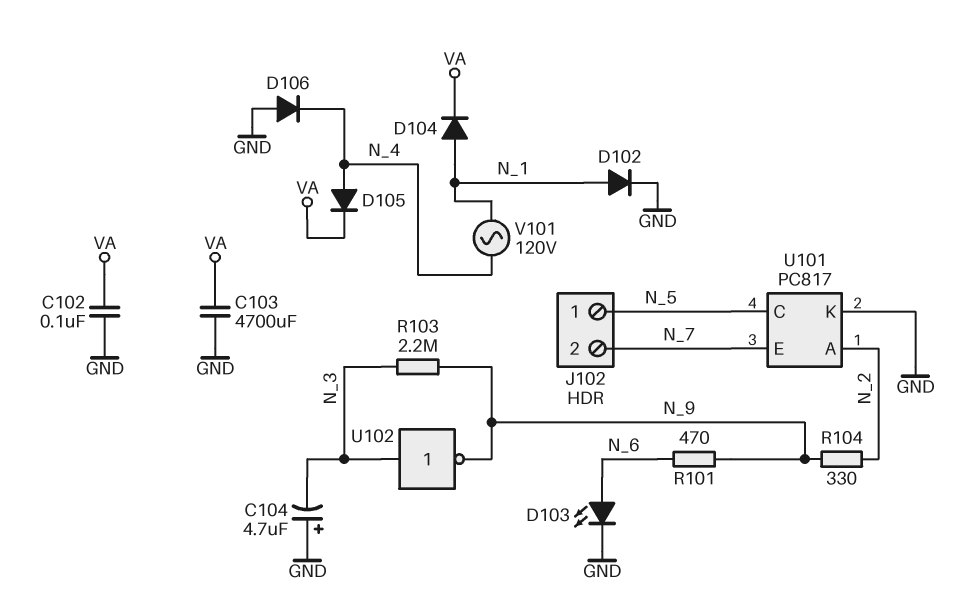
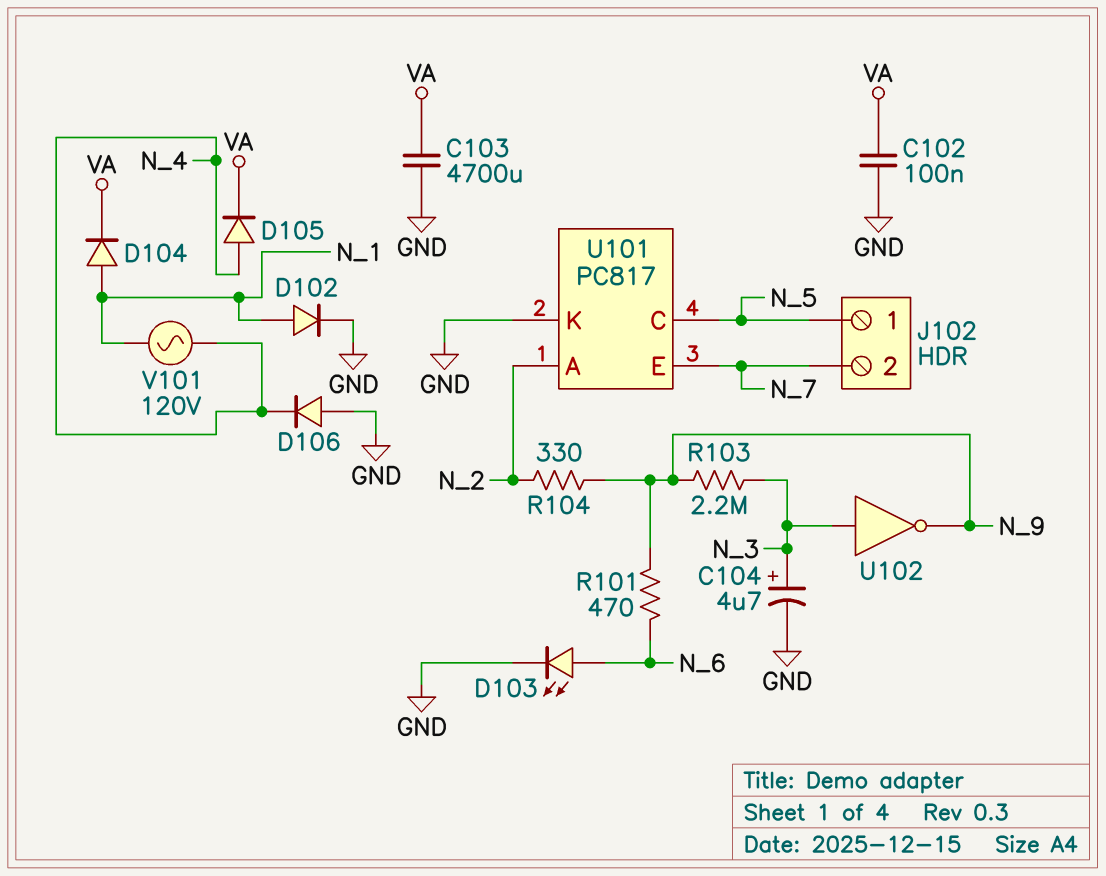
C104: 4.7uF (plus GND, minus N_3) -> 4.7uF (plus N_3, minus GND)

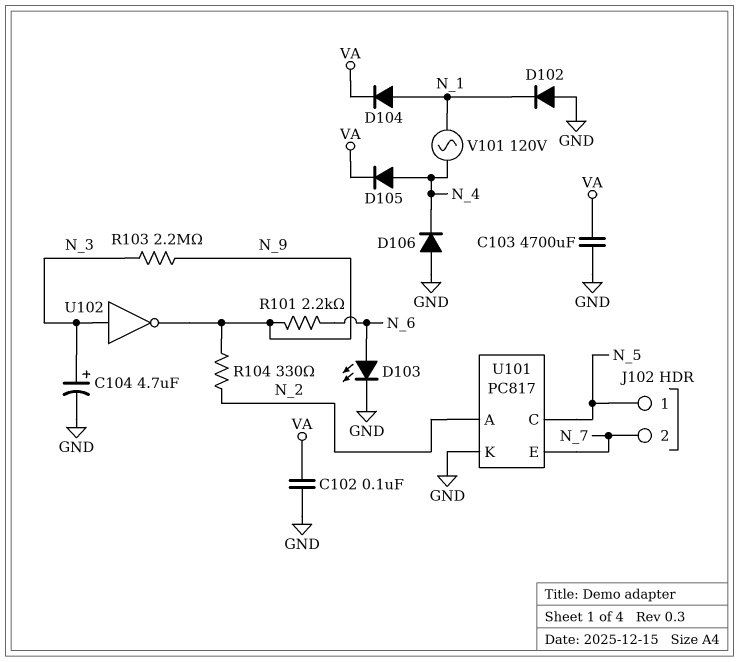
D102: diode (A N_1, K GND) -> diode (A GND, K N_1)
R101: 470 (N_6, N_9) -> 2.2k (N_6, N_9)

